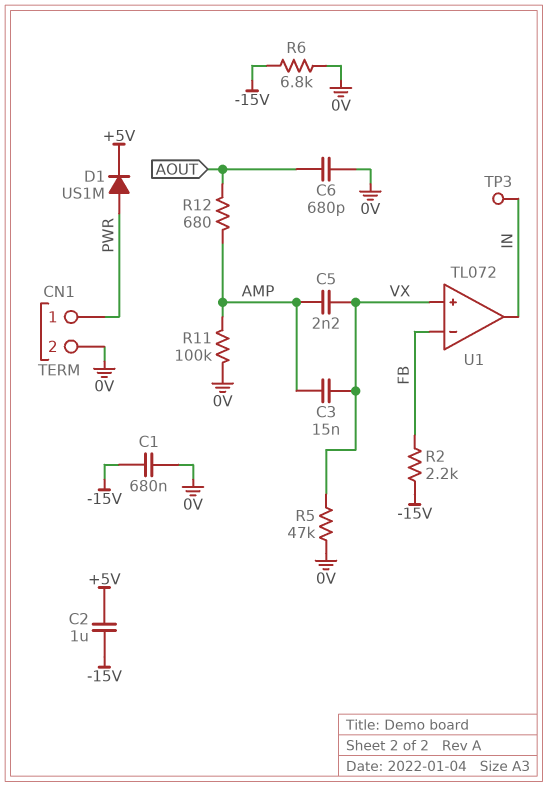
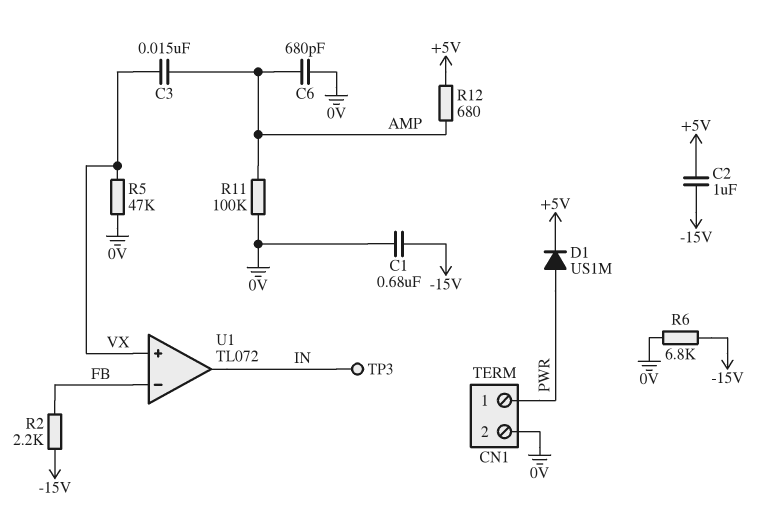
C5: 2.2nF (AMP, VX) -> none
C6: 680pF (0V, AOUT) -> 680pF (0V, AMP)
R12: 680 (AMP, AOUT) -> 680 (+5V, AMP)

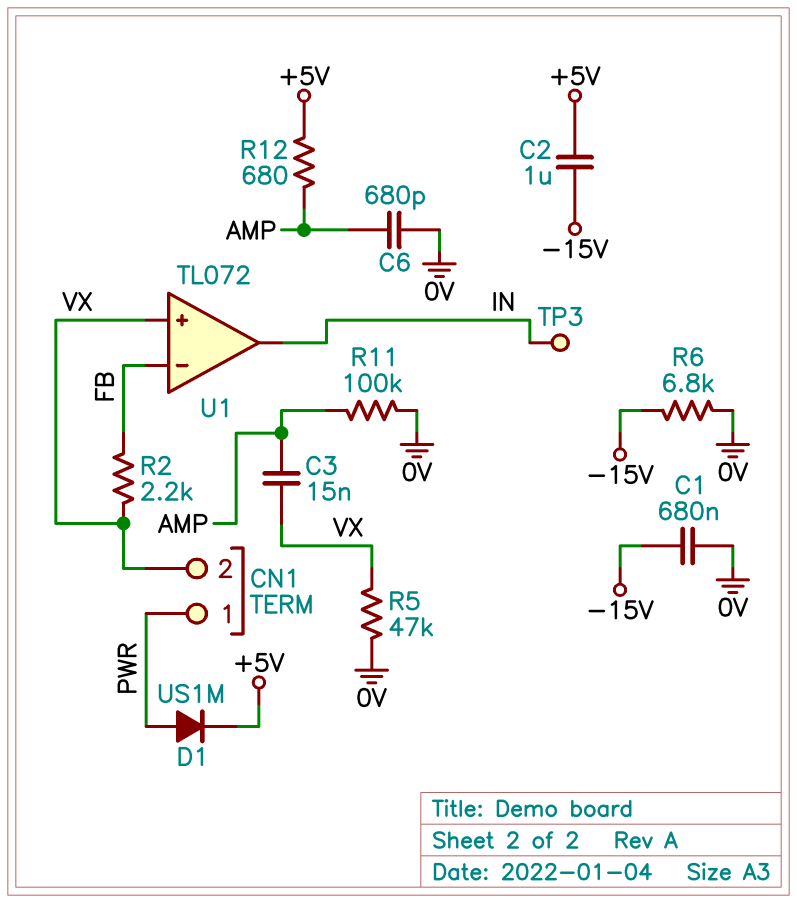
CN1 pin 2: 0V -> VX
R2: 2.2k (-15V, FB) -> 2.2k (FB, VX)

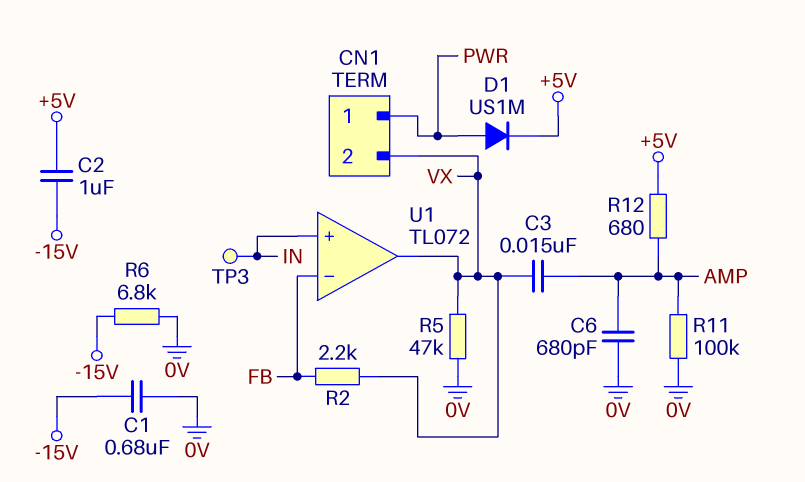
U1 pin in+: VX -> IN
U1 pin out: IN -> VX

